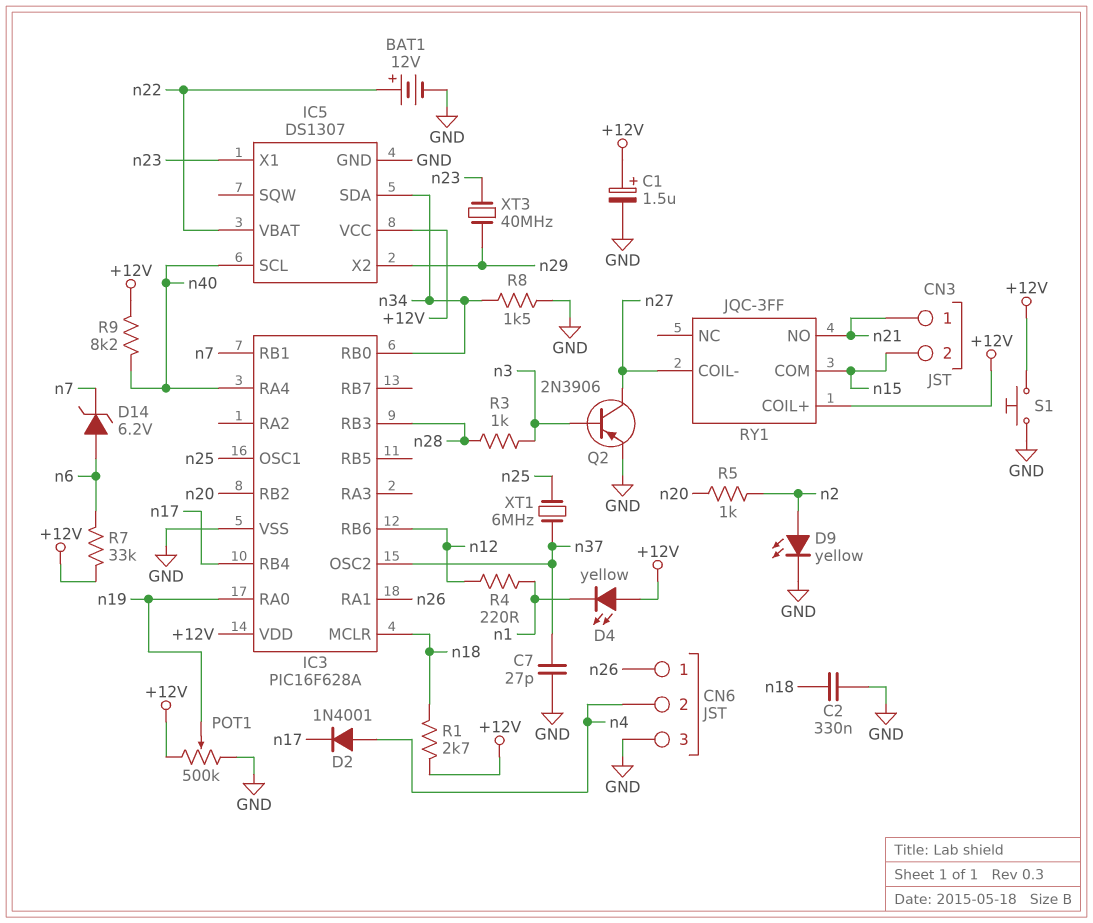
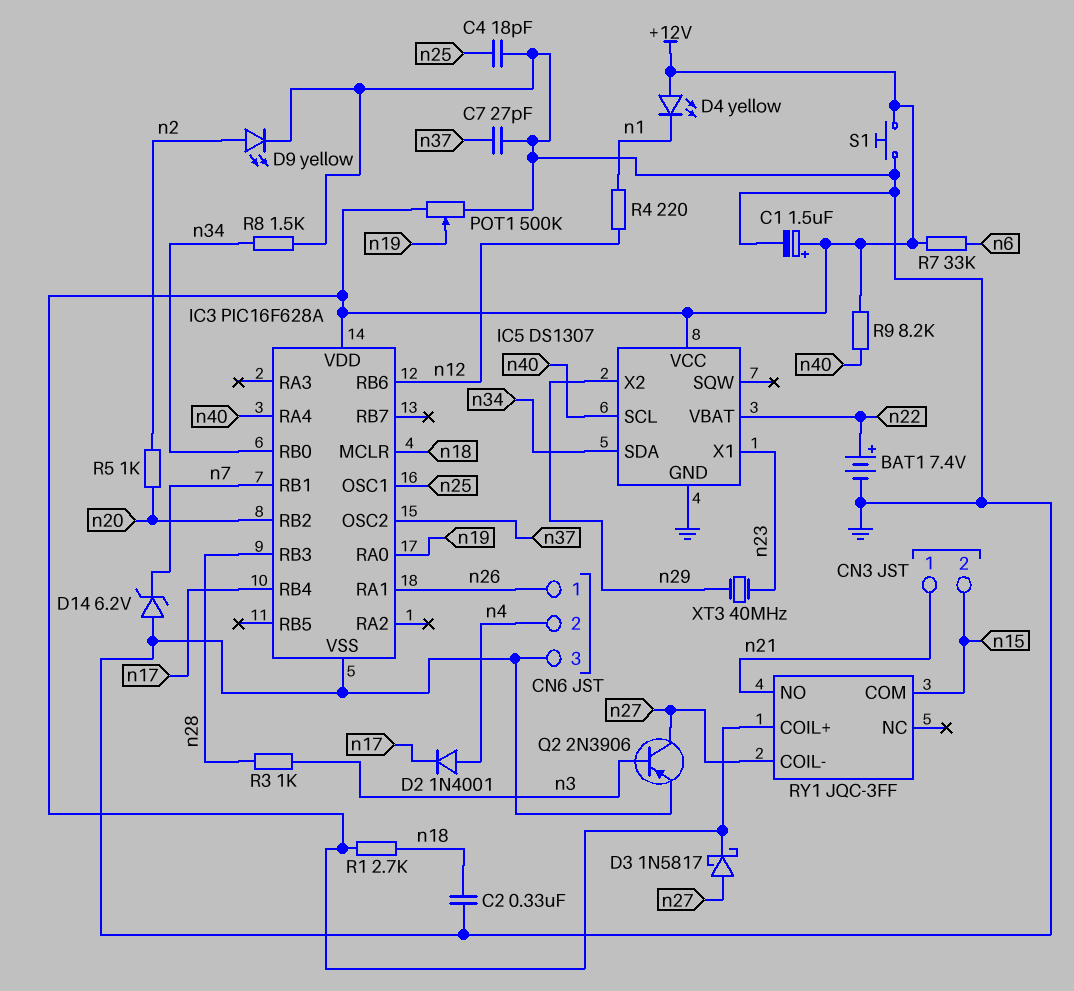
BAT1: 12V (plus n22, minus GND) -> 7.4V (plus n22, minus GND)
C4: none -> 18pF (GND, n25)
D3: none -> schottky 1N5817 (A n27, K +12V)
D14: zener 6.2V (A n6, K n7) -> zener 6.2V (A GND, K n7)
XT1: 6MHz (n25, n37) -> none

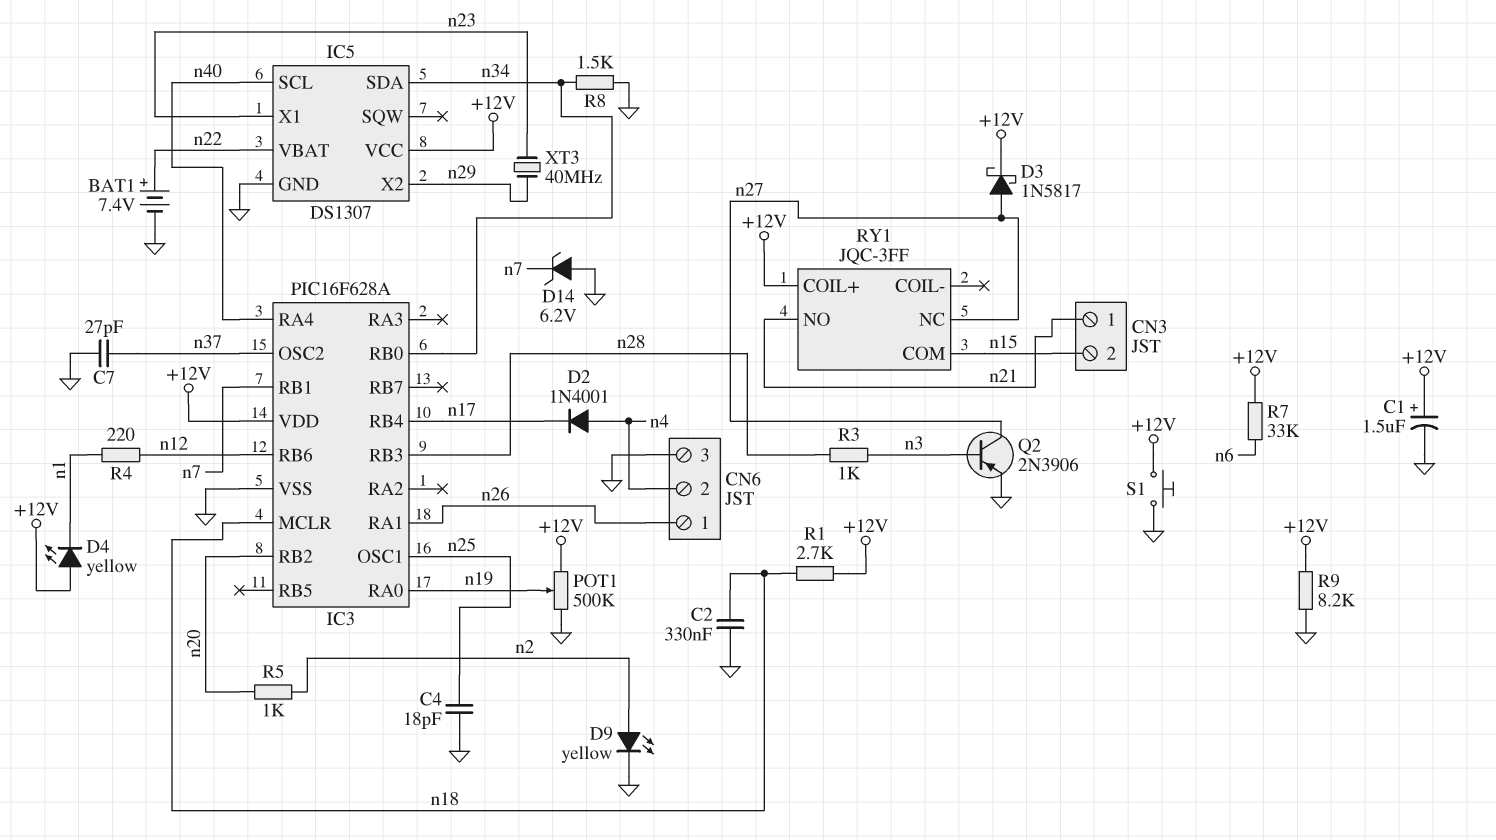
R9: 8.2k (+12V, n40) -> 8.2k (+12V, GND)
RY1 pin COIL-: n27 -> none
RY1 pin NC: none -> n27

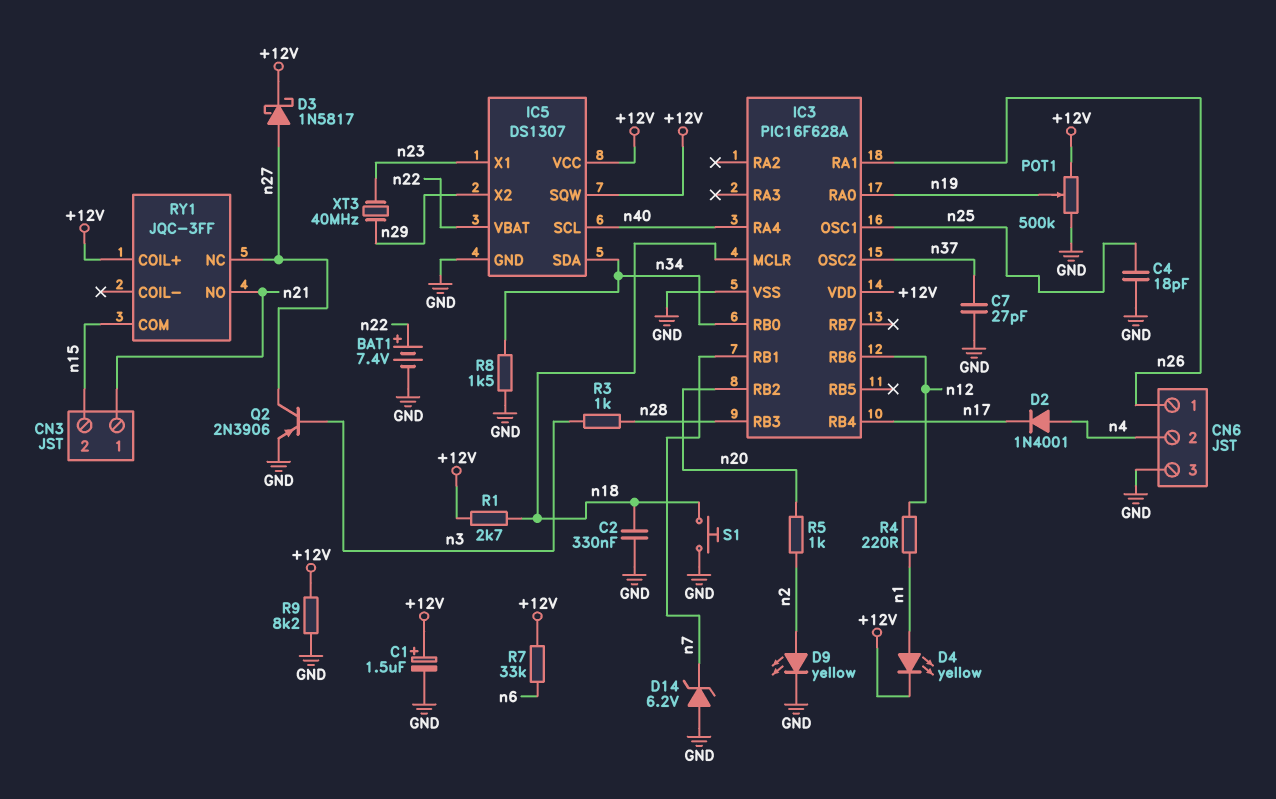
D4: LED yellow (A +12V, K n1) -> LED yellow (A n1, K +12V)
IC5 pin SQW: none -> +12V
S1: button (+12V, GND) -> button (GND, n18)

